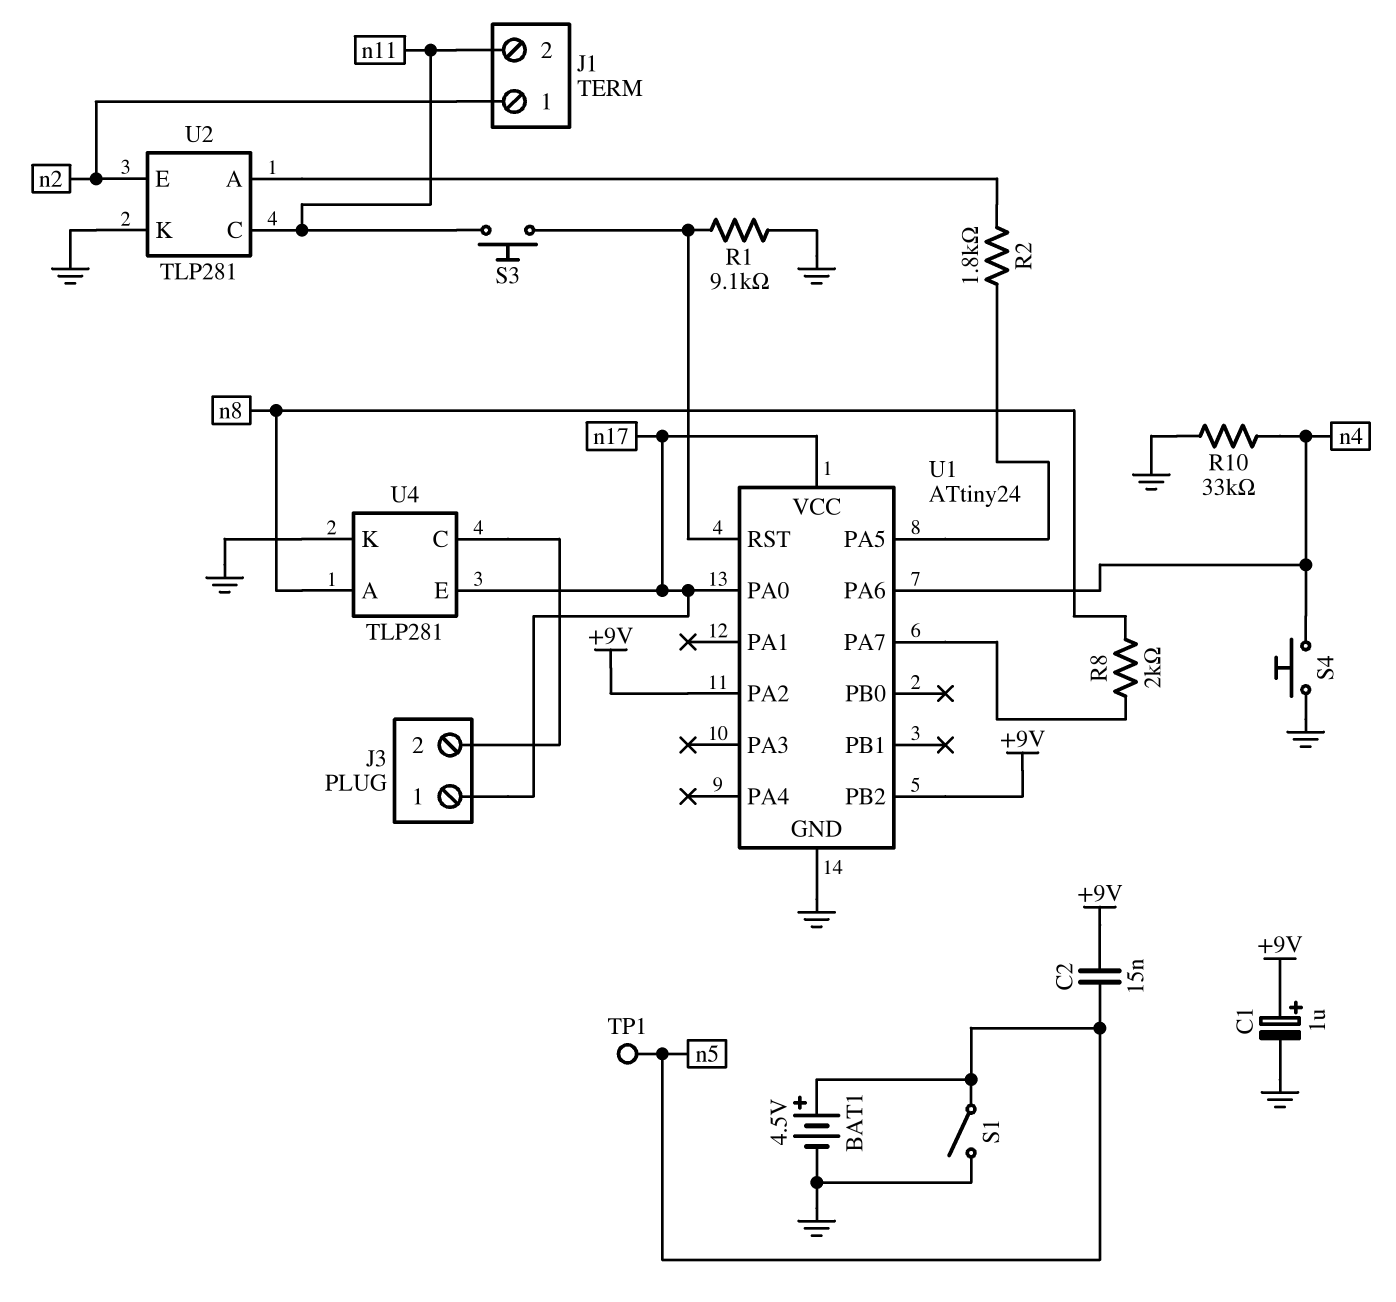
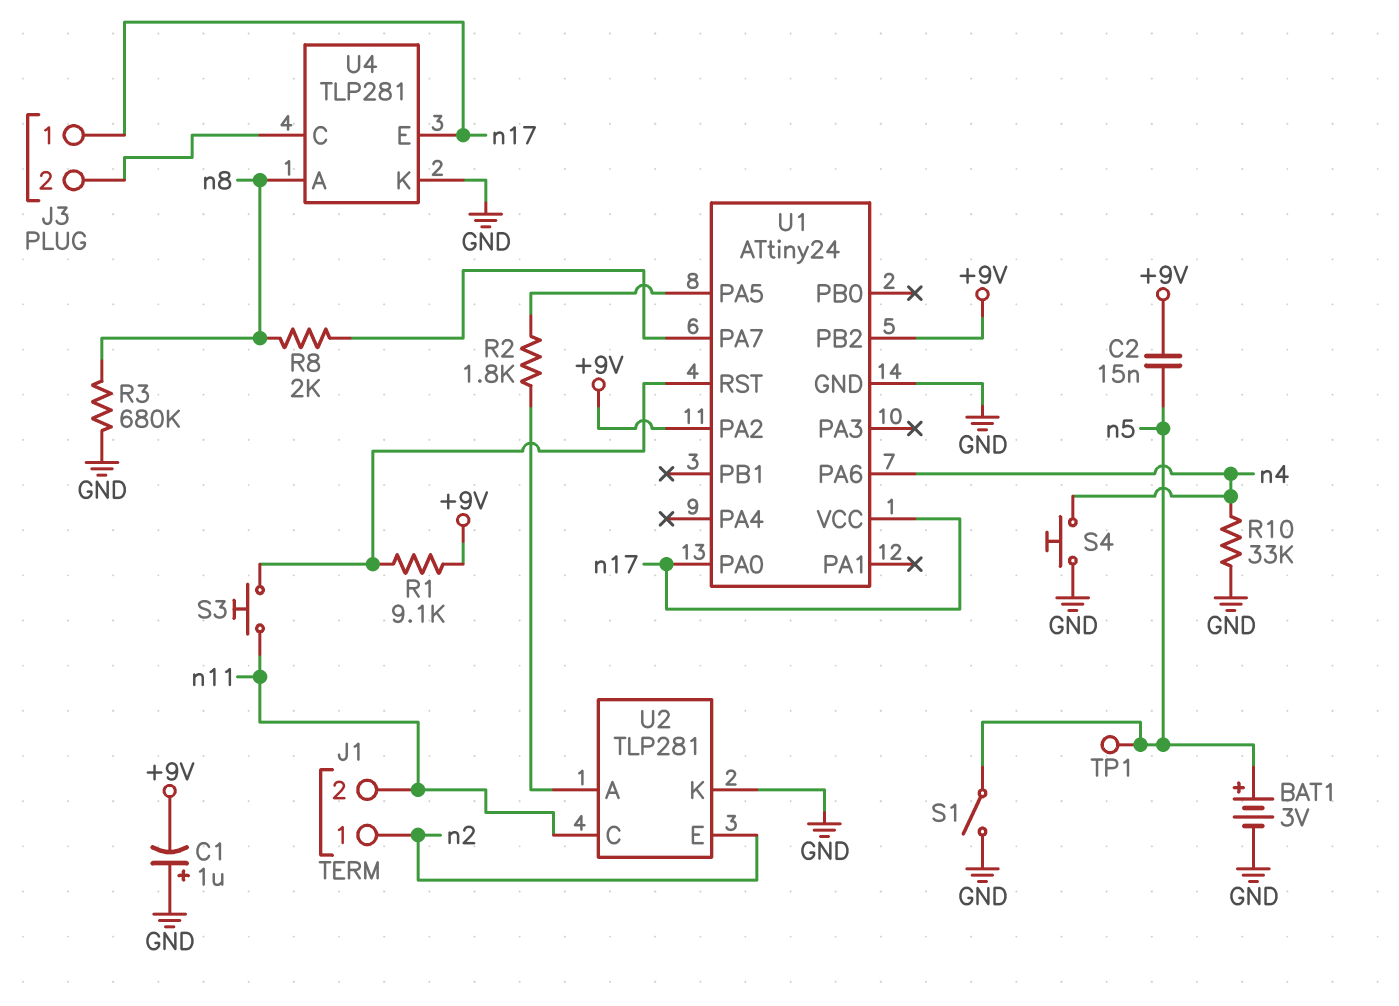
BAT1: 4.5V (plus n5, minus GND) -> 3V (plus n5, minus GND)
C1: 1uF (plus +9V, minus GND) -> 1uF (plus GND, minus +9V)
R1: 9.1k (GND, U1/RST) -> 9.1k (+9V, U1/RST)
R3: none -> 680k (GND, n8)

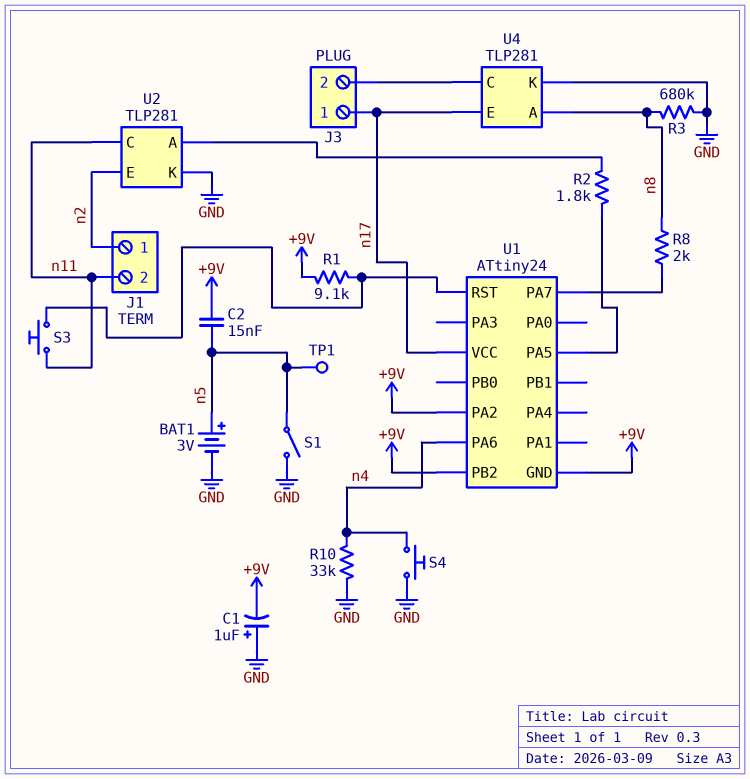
U1 pin GND: GND -> +9V
U1 pin PA0: n17 -> none

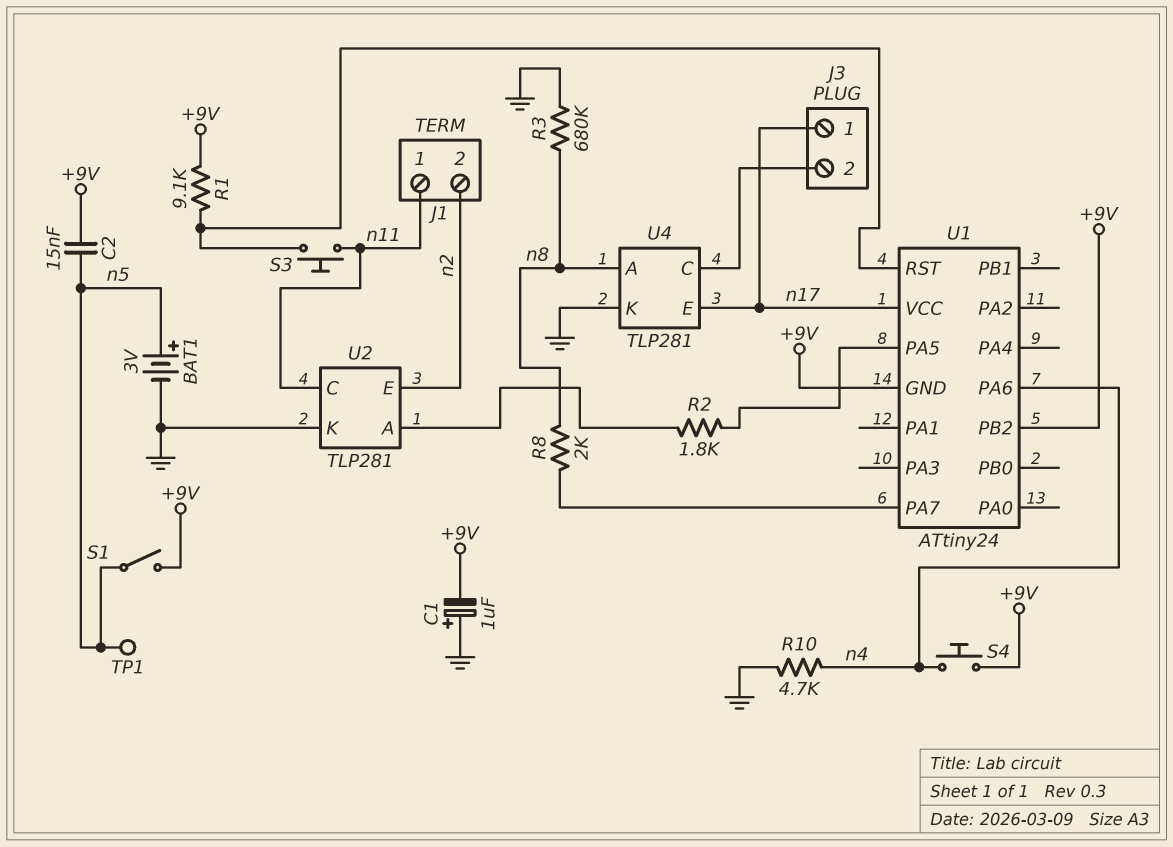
J1 pin 1: n2 -> n11
J1 pin 2: n11 -> n2
R10: 33k (GND, n4) -> 4.7k (GND, n4)
S1: switch (GND, n5) -> switch (+9V, n5)
S4: button (GND, n4) -> button (+9V, n4)
U1 pin PA2: +9V -> none

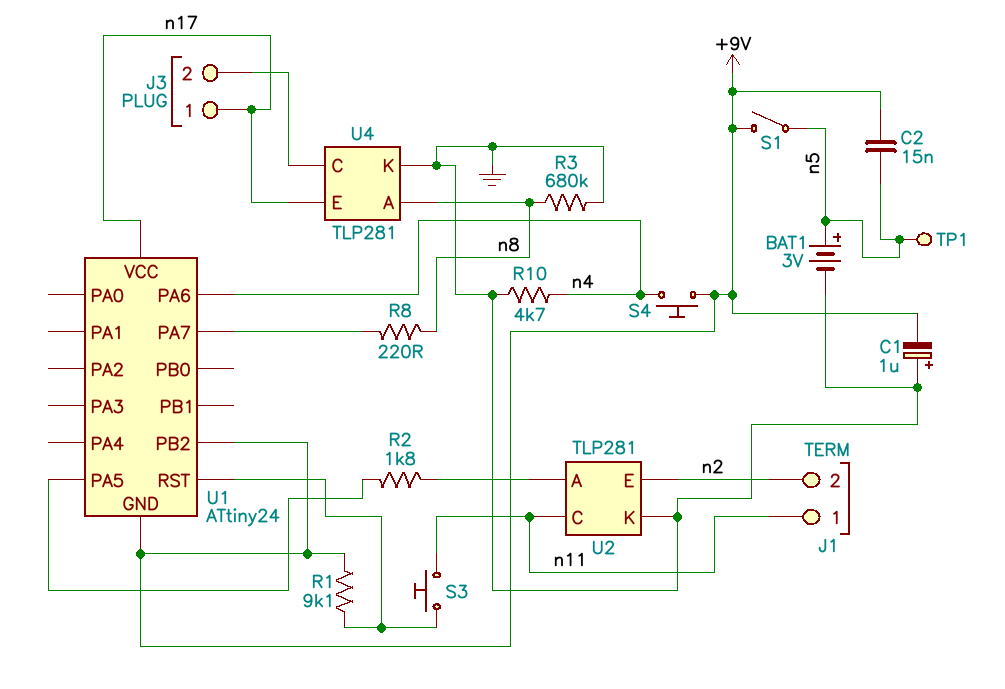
R8: 2k (U1/PA7, n8) -> 220 (U1/PA7, n8)

